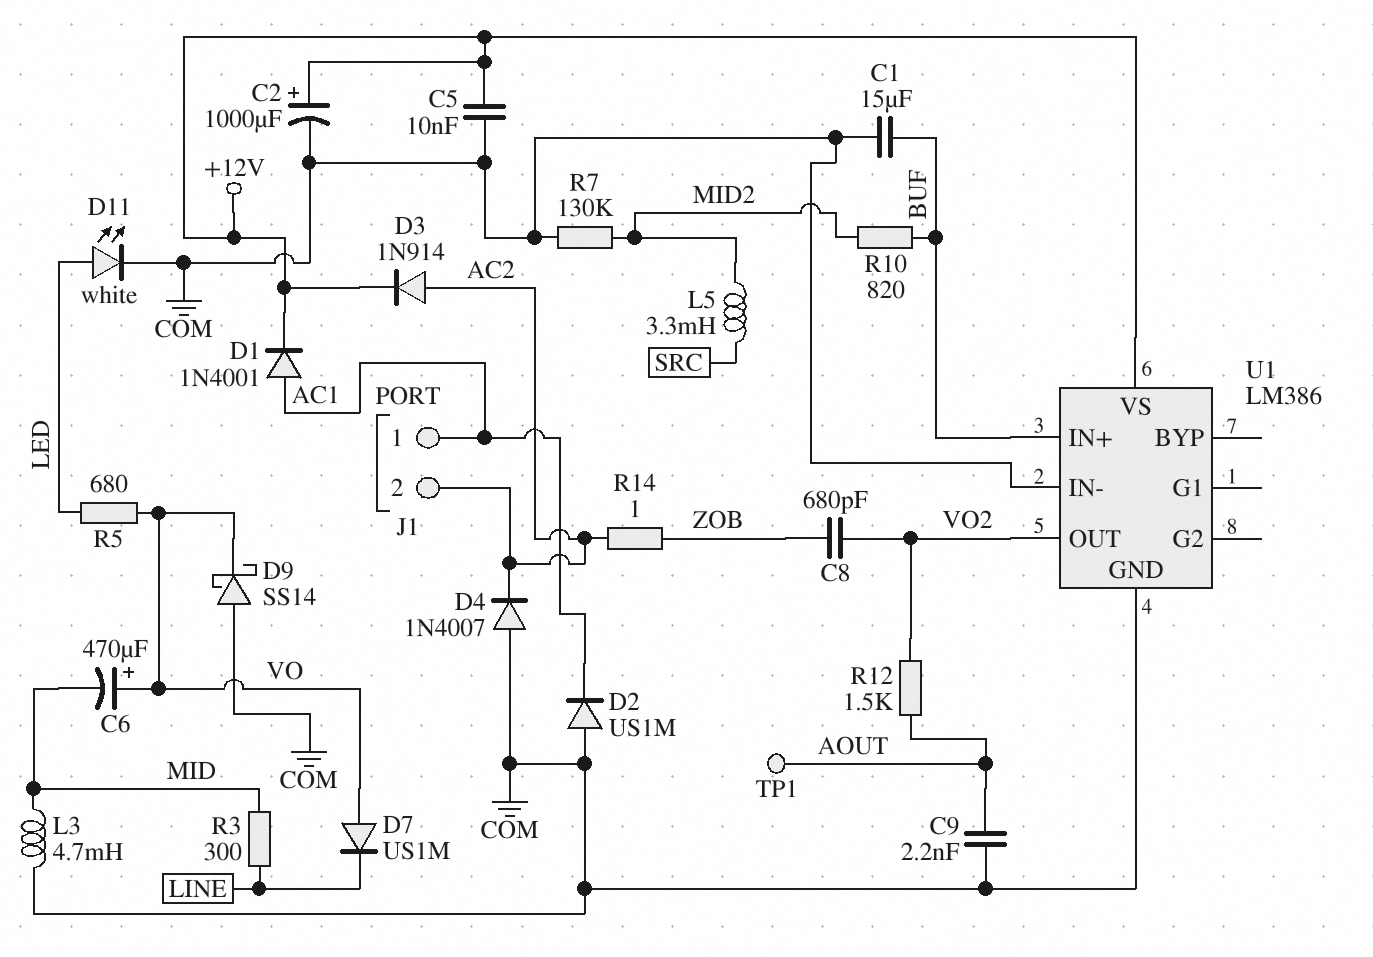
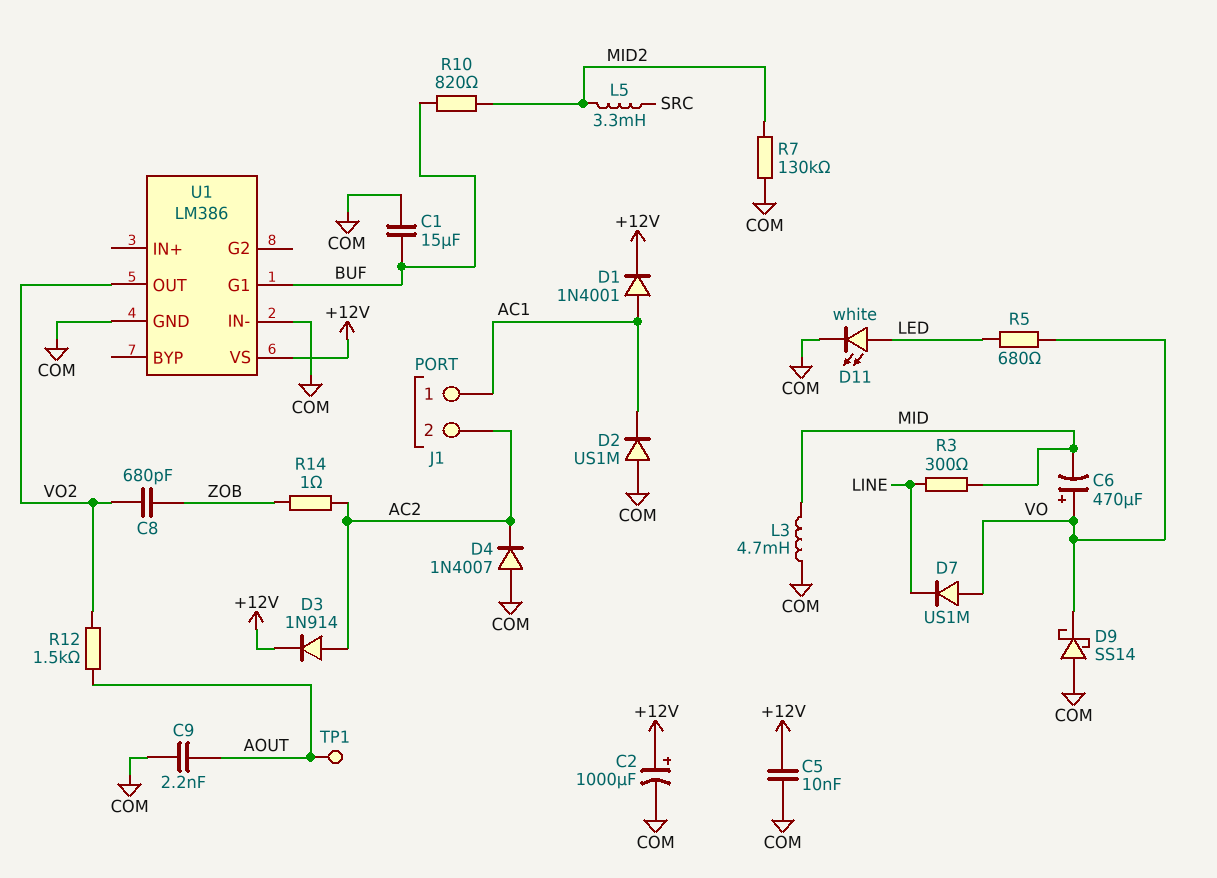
U1 pin G1: none -> BUF
U1 pin IN+: BUF -> none

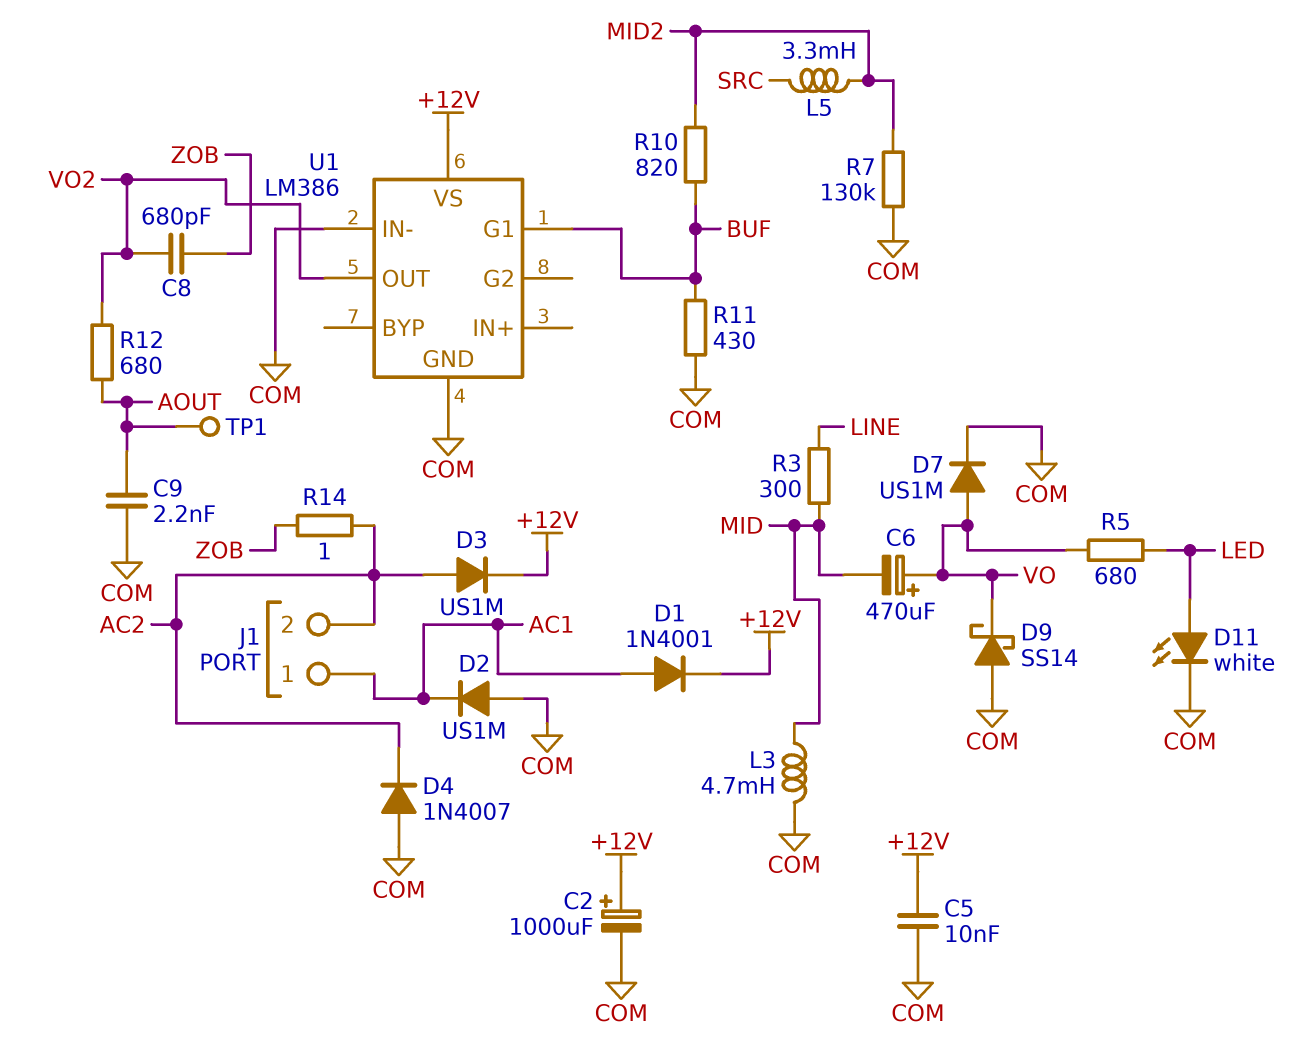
C1: 15uF (BUF, COM) -> none
D3: diode 1N914 (A AC2, K +12V) -> diode US1M (A AC2, K +12V)
D7: diode US1M (A VO, K LINE) -> diode US1M (A VO, K COM)
R11: none -> 430 (BUF, COM)
R12: 1.5k (AOUT, VO2) -> 680 (AOUT, VO2)

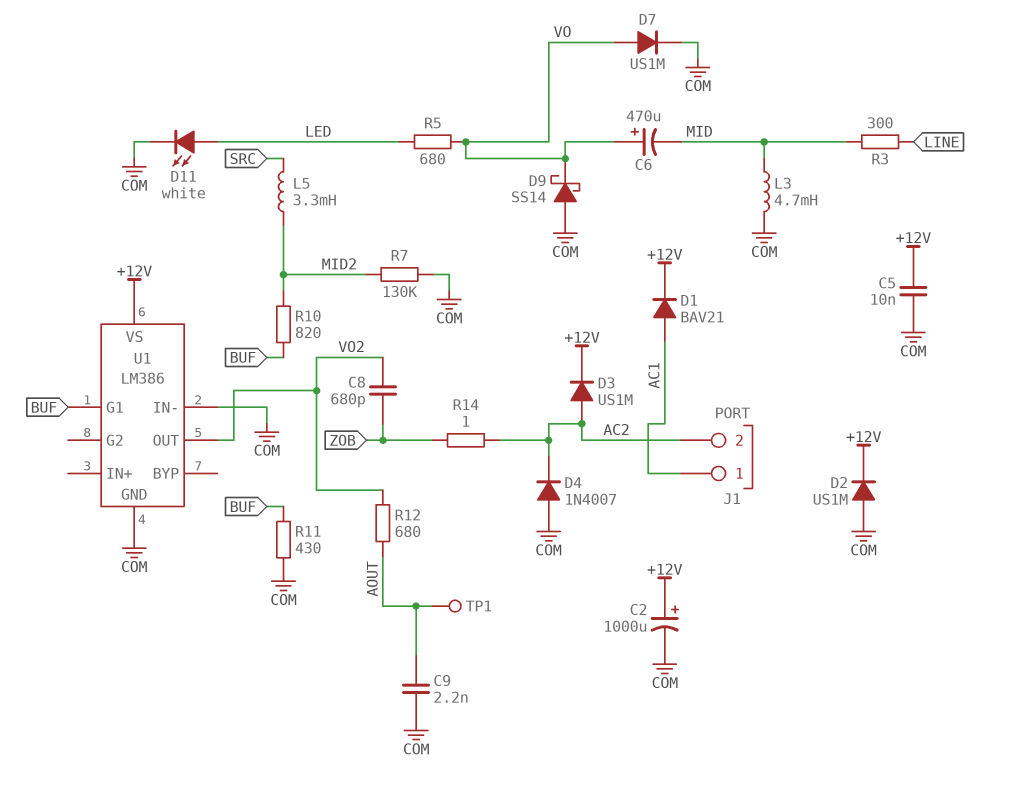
D1: diode 1N4001 (A AC1, K +12V) -> diode BAV21 (A AC1, K +12V)
D2: diode US1M (A COM, K AC1) -> diode US1M (A COM, K +12V)

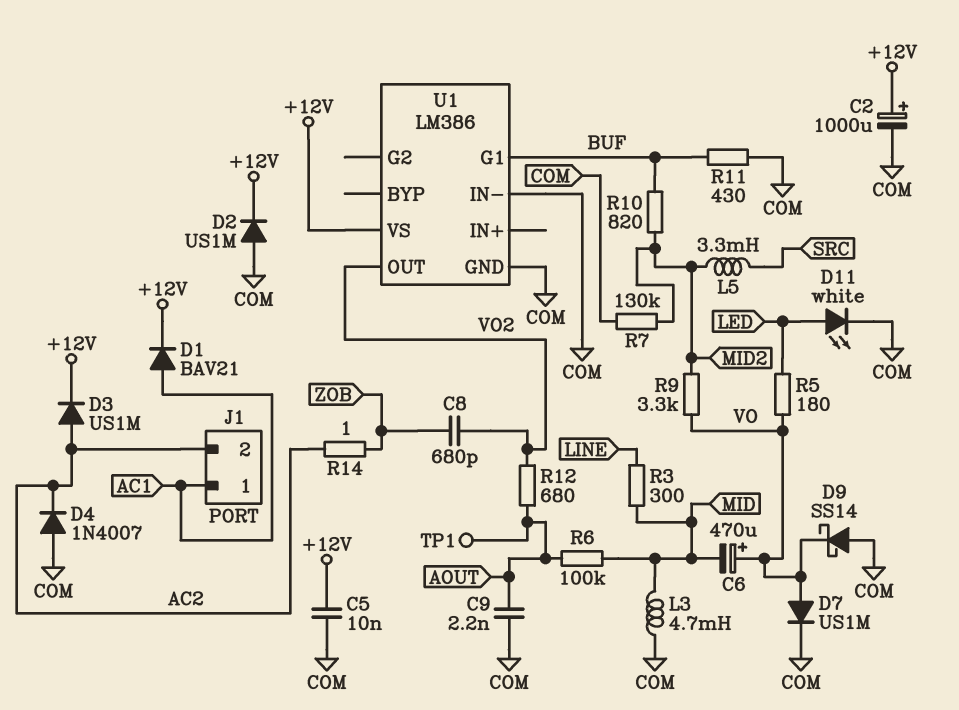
R5: 680 (LED, VO) -> 180 (LED, VO)
R6: none -> 100k (AOUT, MID)
R9: none -> 3.3k (MID2, VO)

